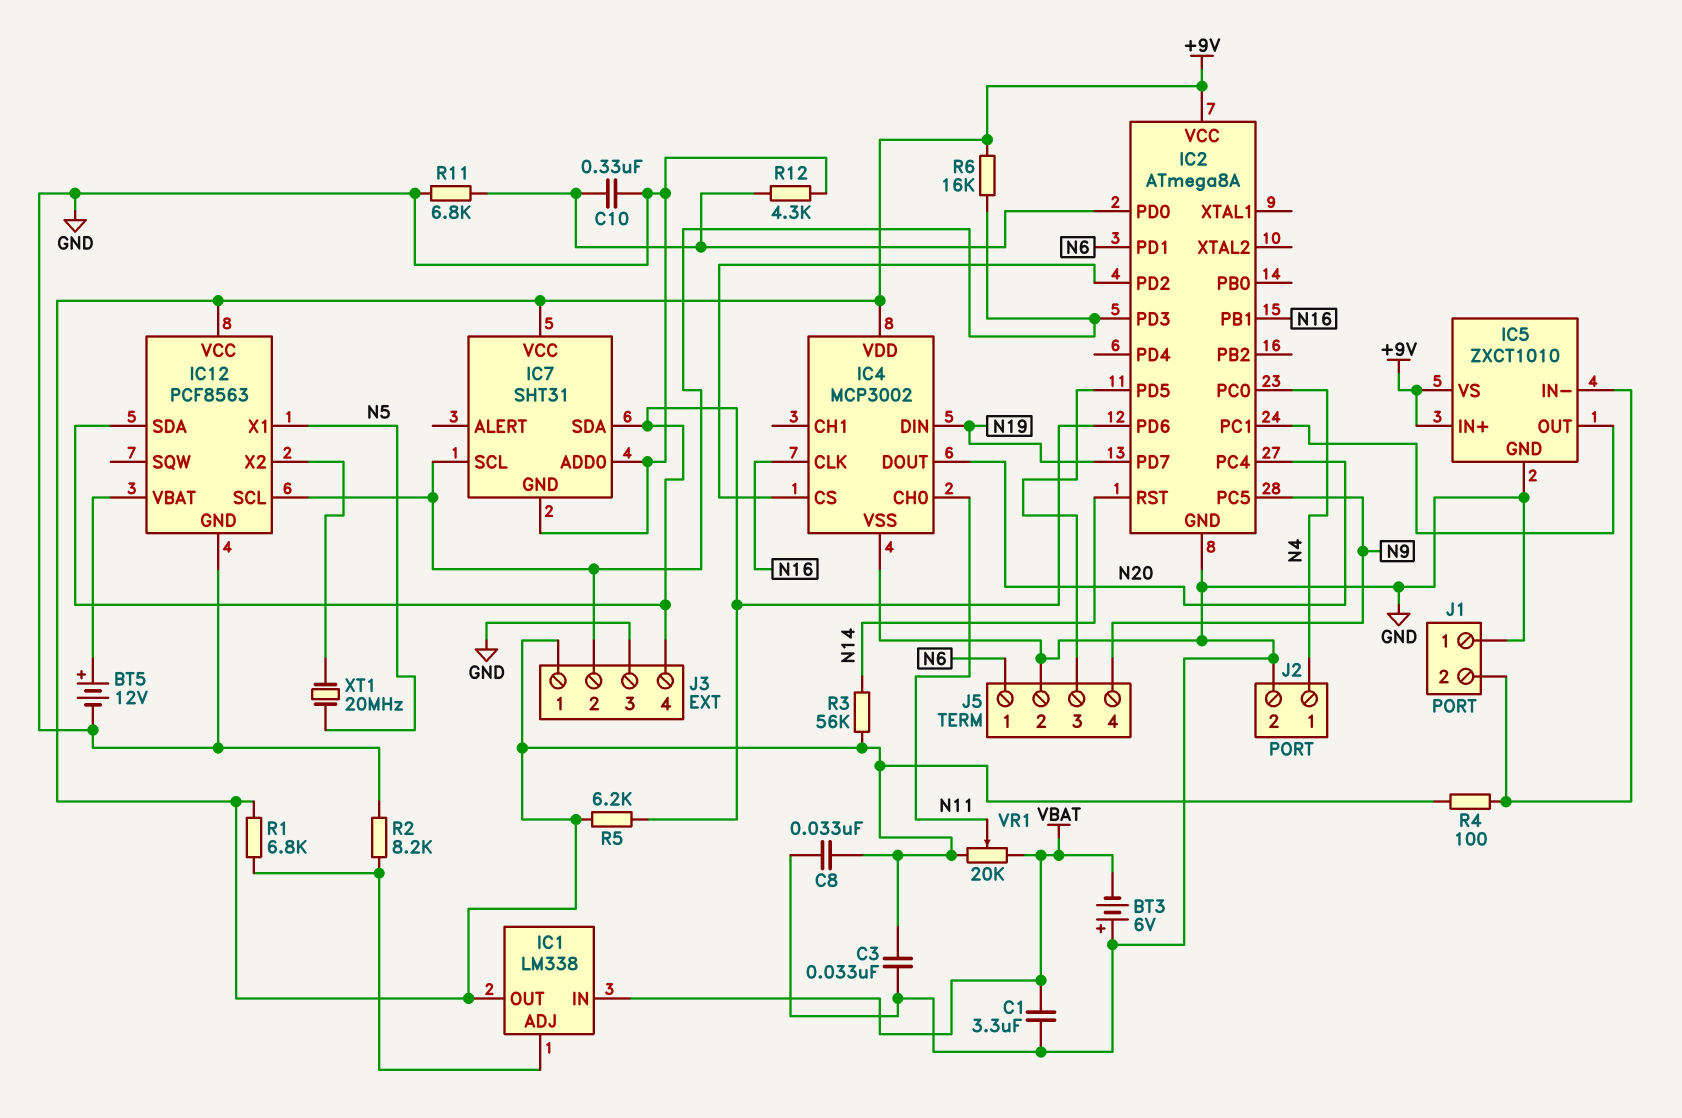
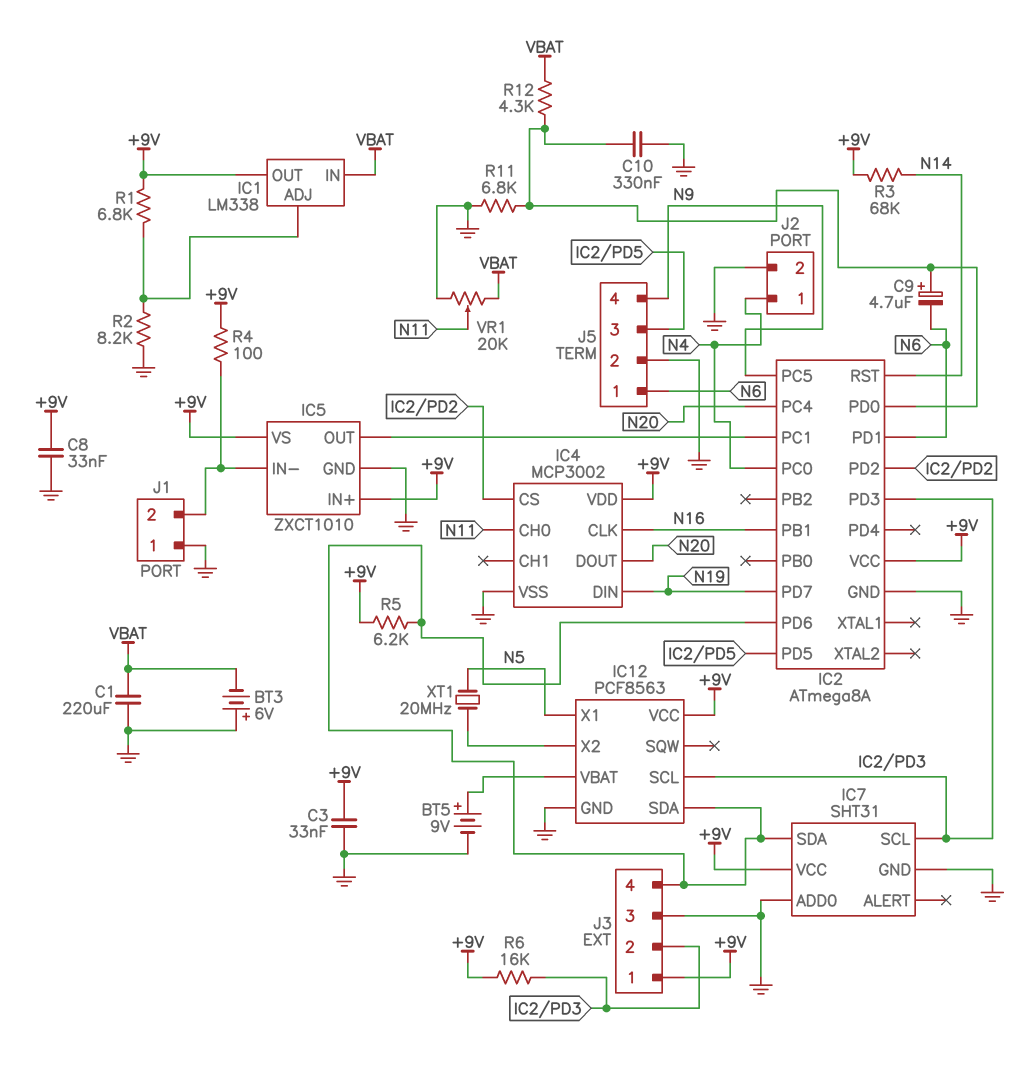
BT5: 12V (plus IC12/VBAT, minus GND) -> 9V (plus IC12/VBAT, minus GND)
C1: 3.3uF (GND, VBAT) -> 220uF (GND, VBAT)
C9: none -> 4.7uF (plus IC2/PD0, minus N6)
R3: 56k (+9V, N14) -> 68k (+9V, N14)
R12: 4.3k (GND, IC2/PD0) -> 4.3k (IC2/PD0, VBAT)
VR1: 20k (+9V, VBAT, wiper N11) -> 20k (GND, VBAT, wiper N11)

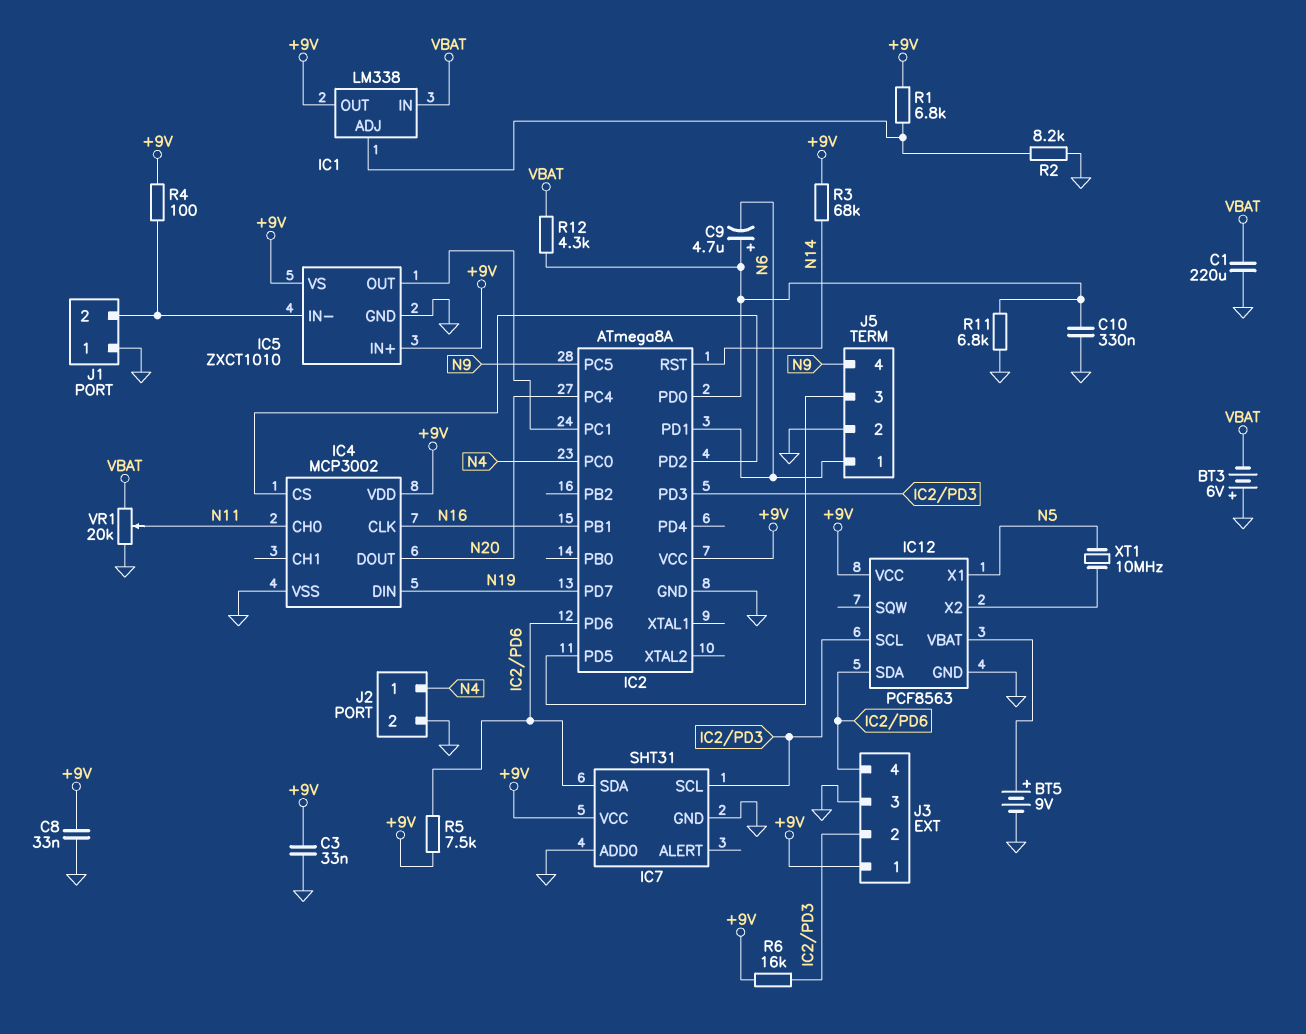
R5: 6.2k (+9V, IC2/PD6) -> 7.5k (+9V, IC2/PD6)
XT1: 20MHz (IC12/X2, N5) -> 10MHz (IC12/X2, N5)

